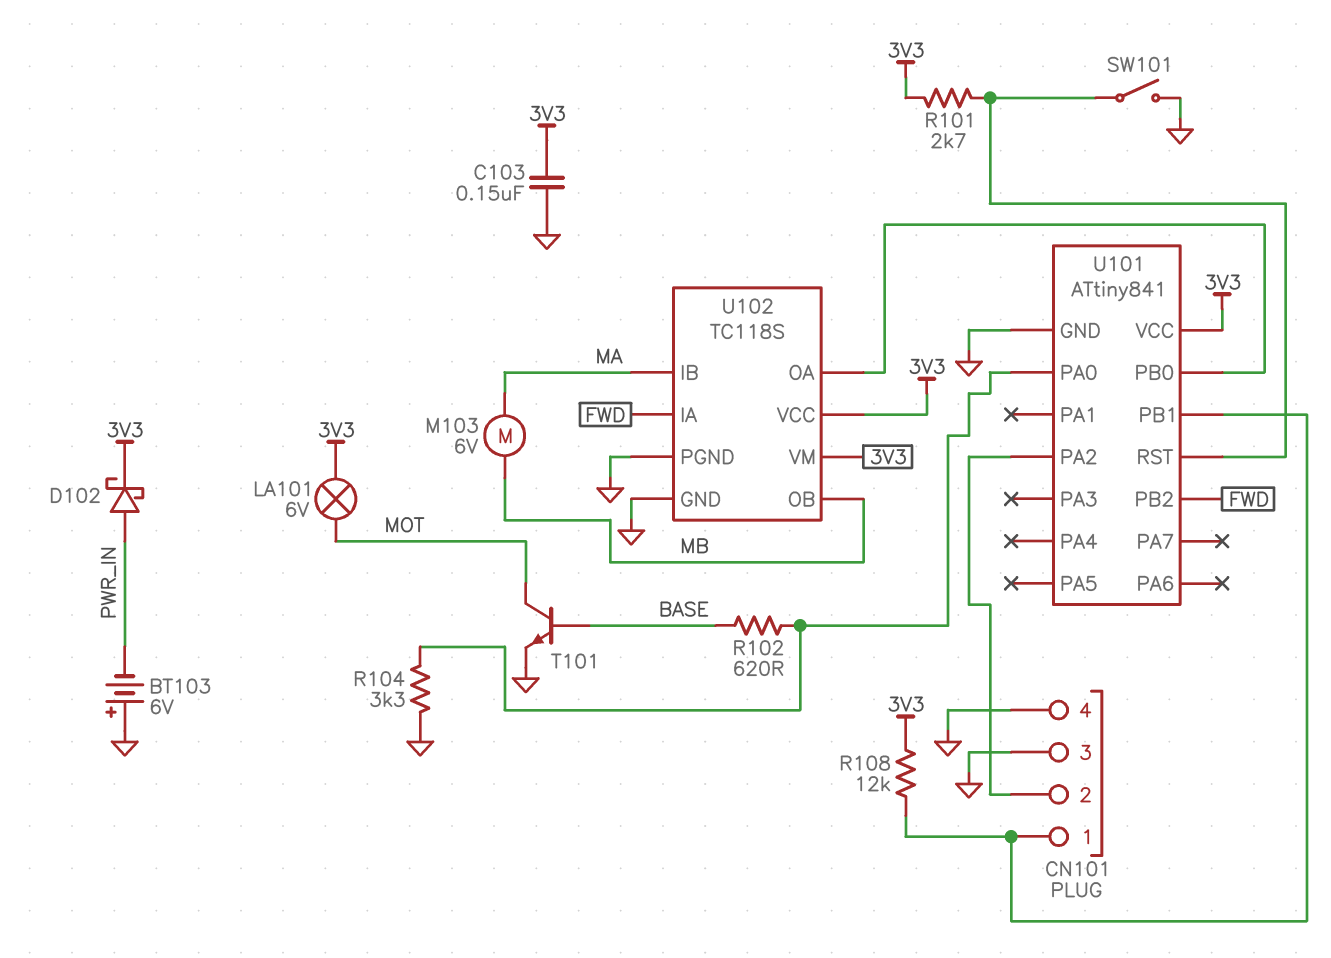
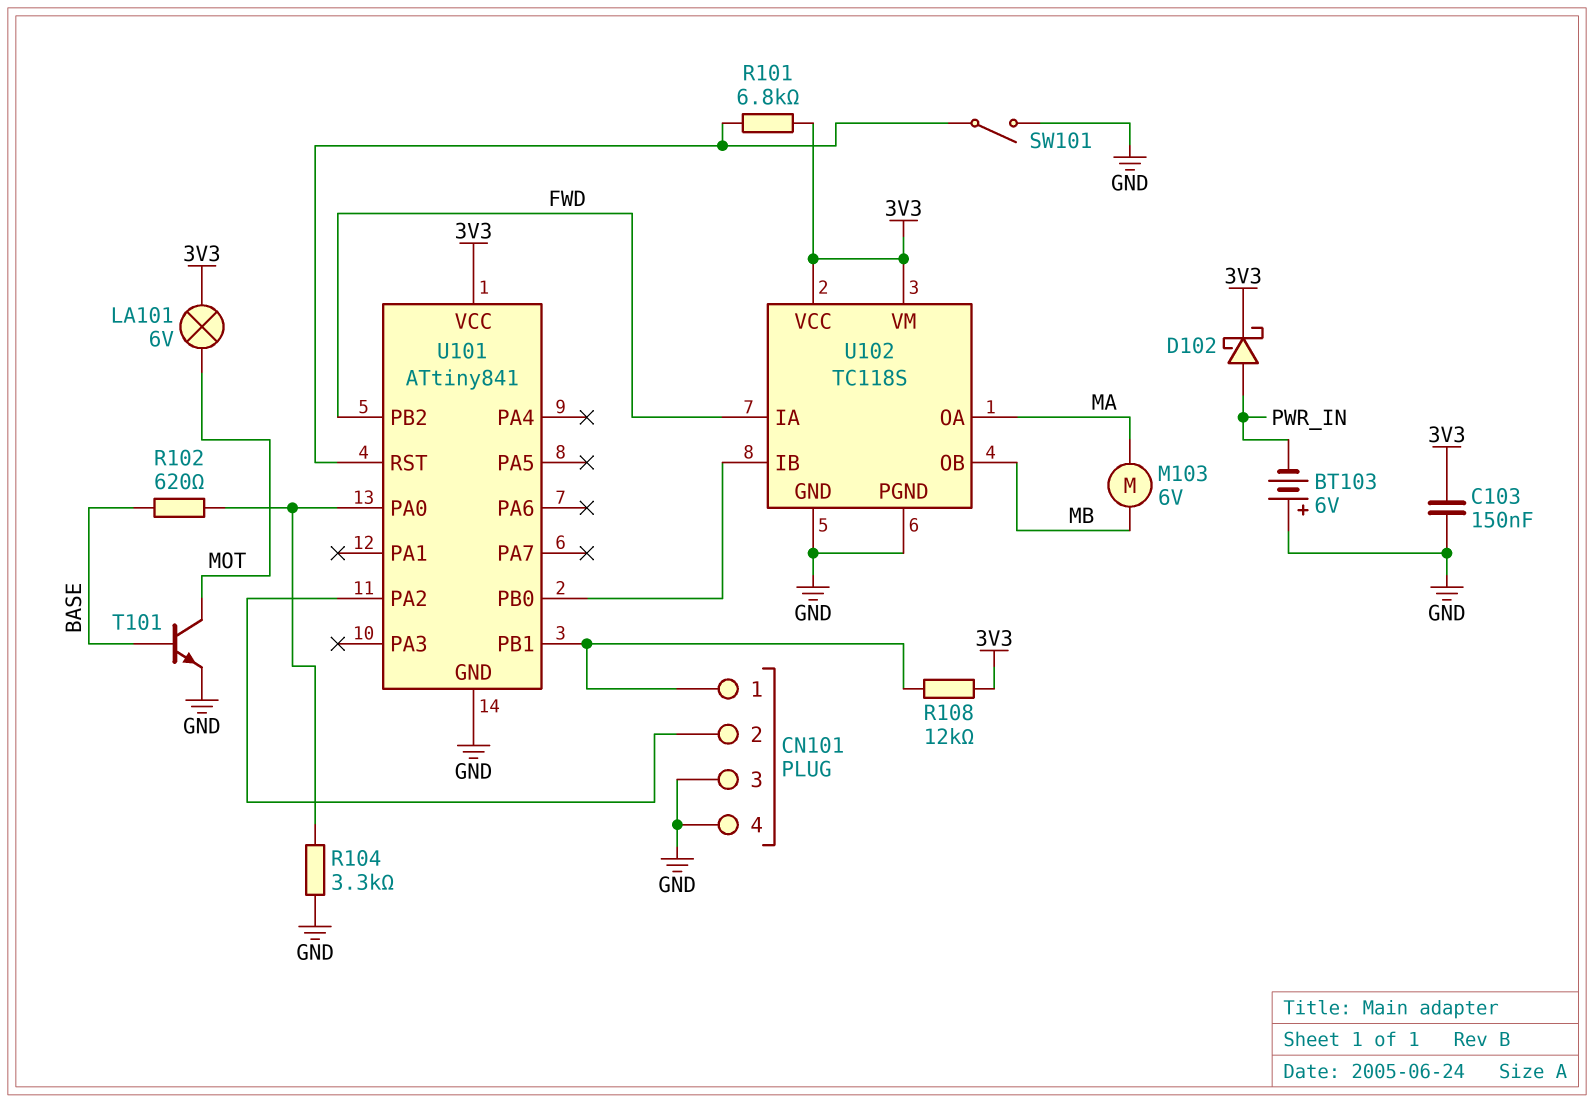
R101: 2.7k (3V3, U101/RST) -> 6.8k (3V3, U101/RST)
U102 pin IB: MA -> U101/PB0
U102 pin OA: U101/PB0 -> MA

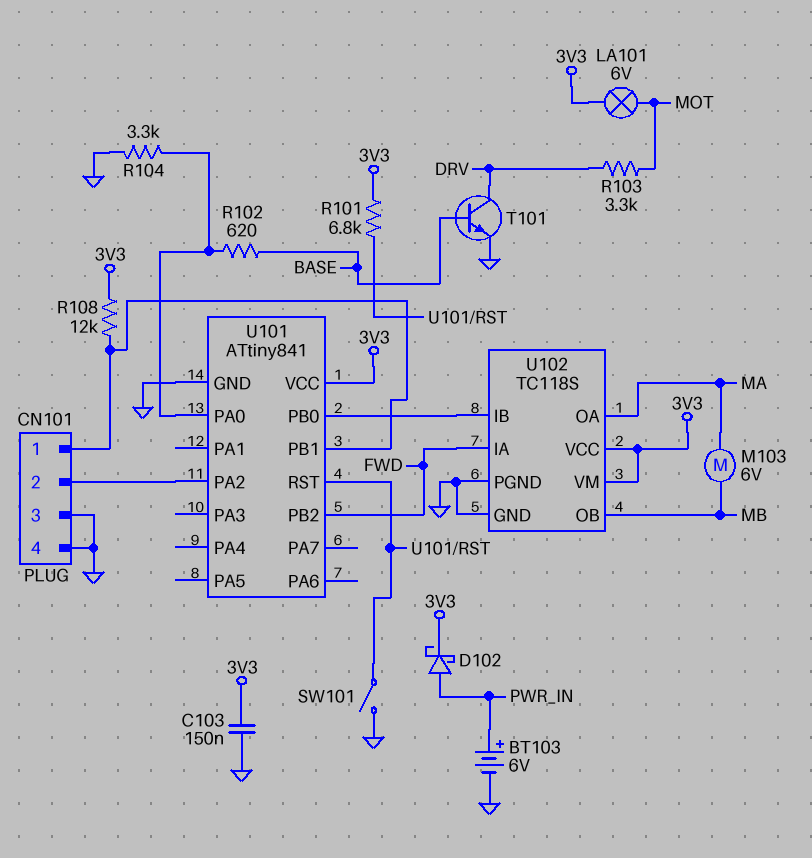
BT103: 6V (plus GND, minus PWR_IN) -> 6V (plus PWR_IN, minus GND)
R103: none -> 3.3k (DRV, MOT)
T101: NPN (B BASE, C MOT, E GND) -> NPN (B BASE, C DRV, E GND)

